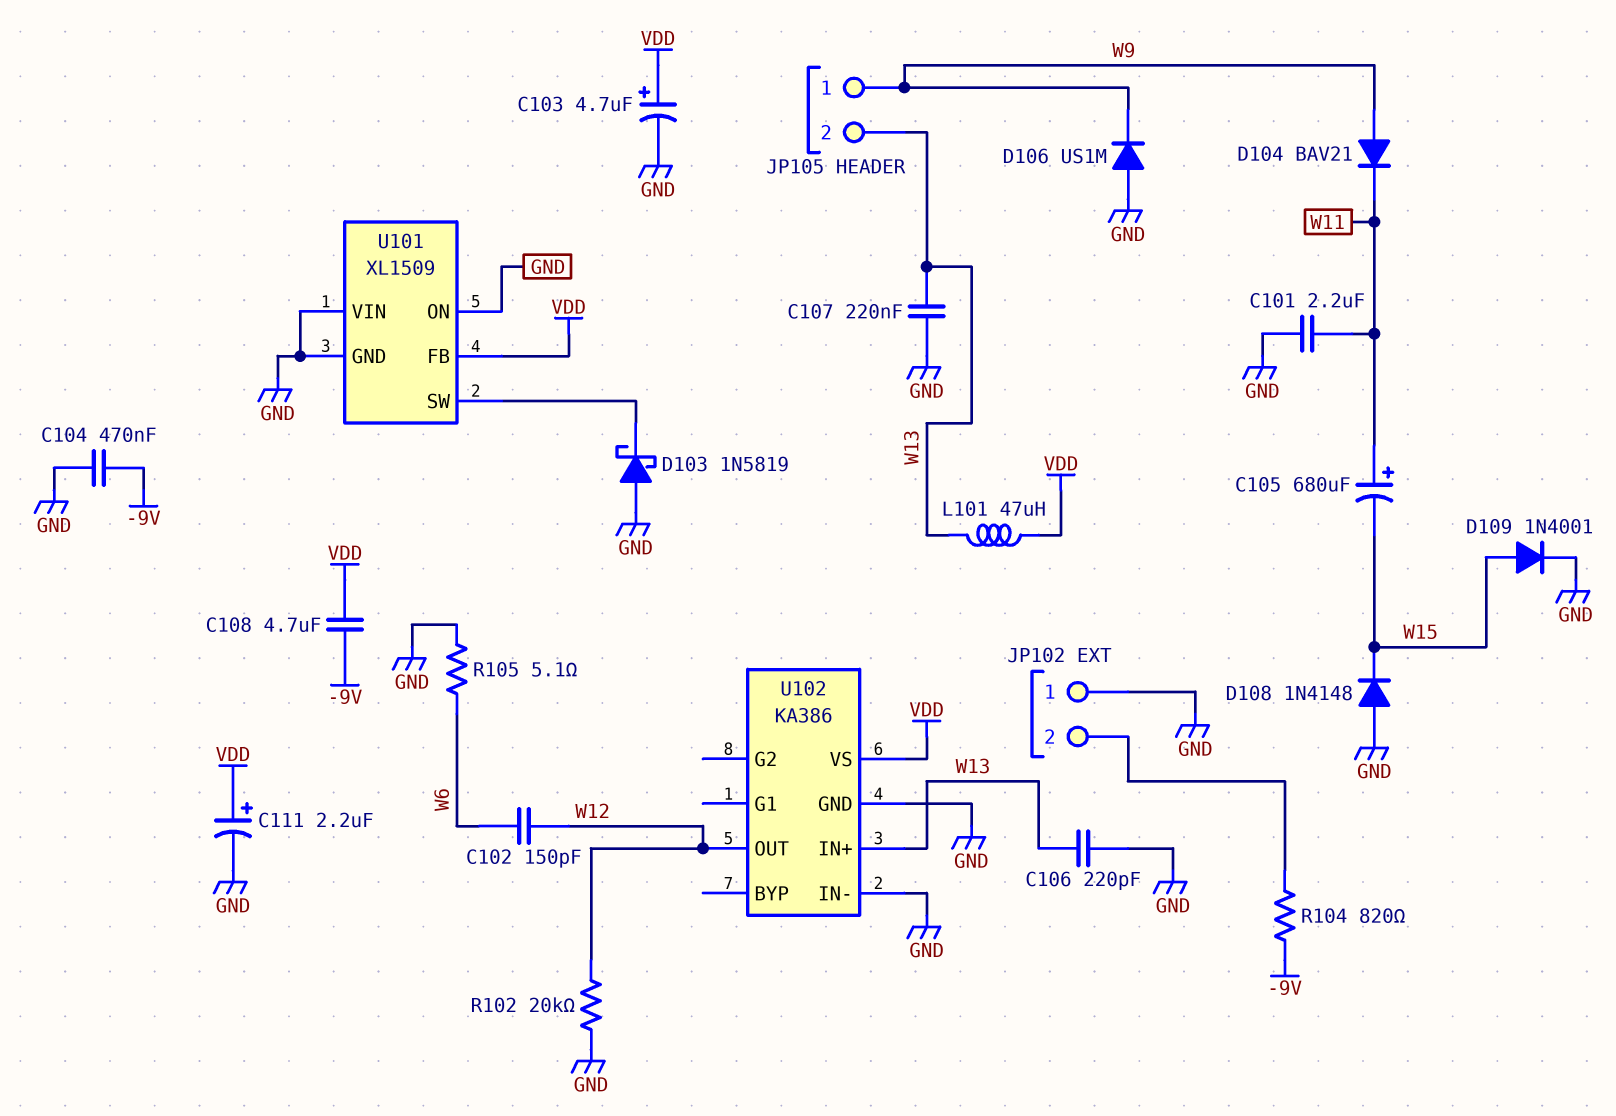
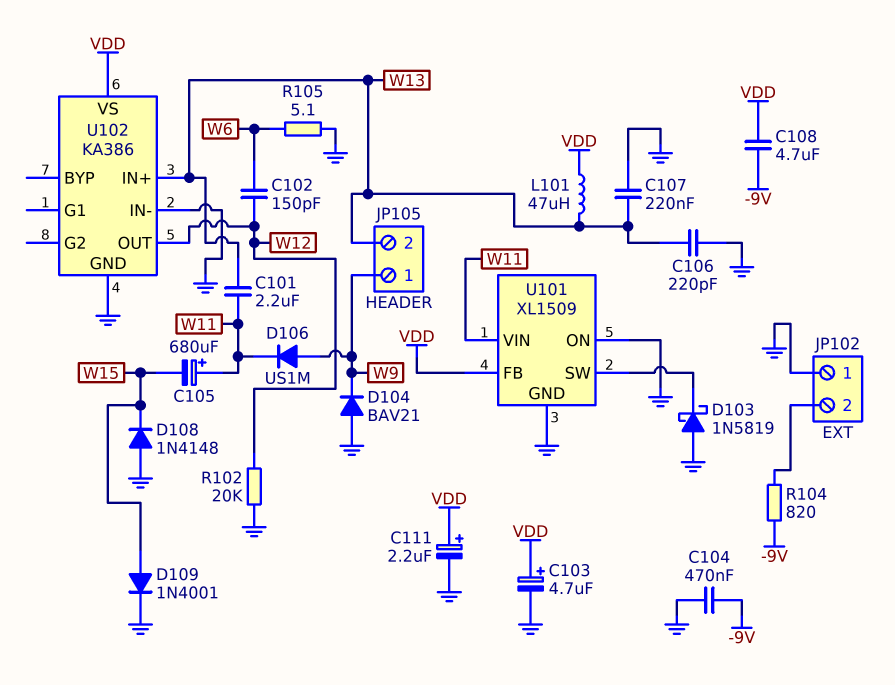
C101: 2.2uF (GND, W11) -> 2.2uF (W11, W13)
D104: diode BAV21 (A W9, K W11) -> diode BAV21 (A GND, K W9)
D106: diode US1M (A GND, K W9) -> diode US1M (A W9, K W11)
U101 pin VIN: GND -> W11

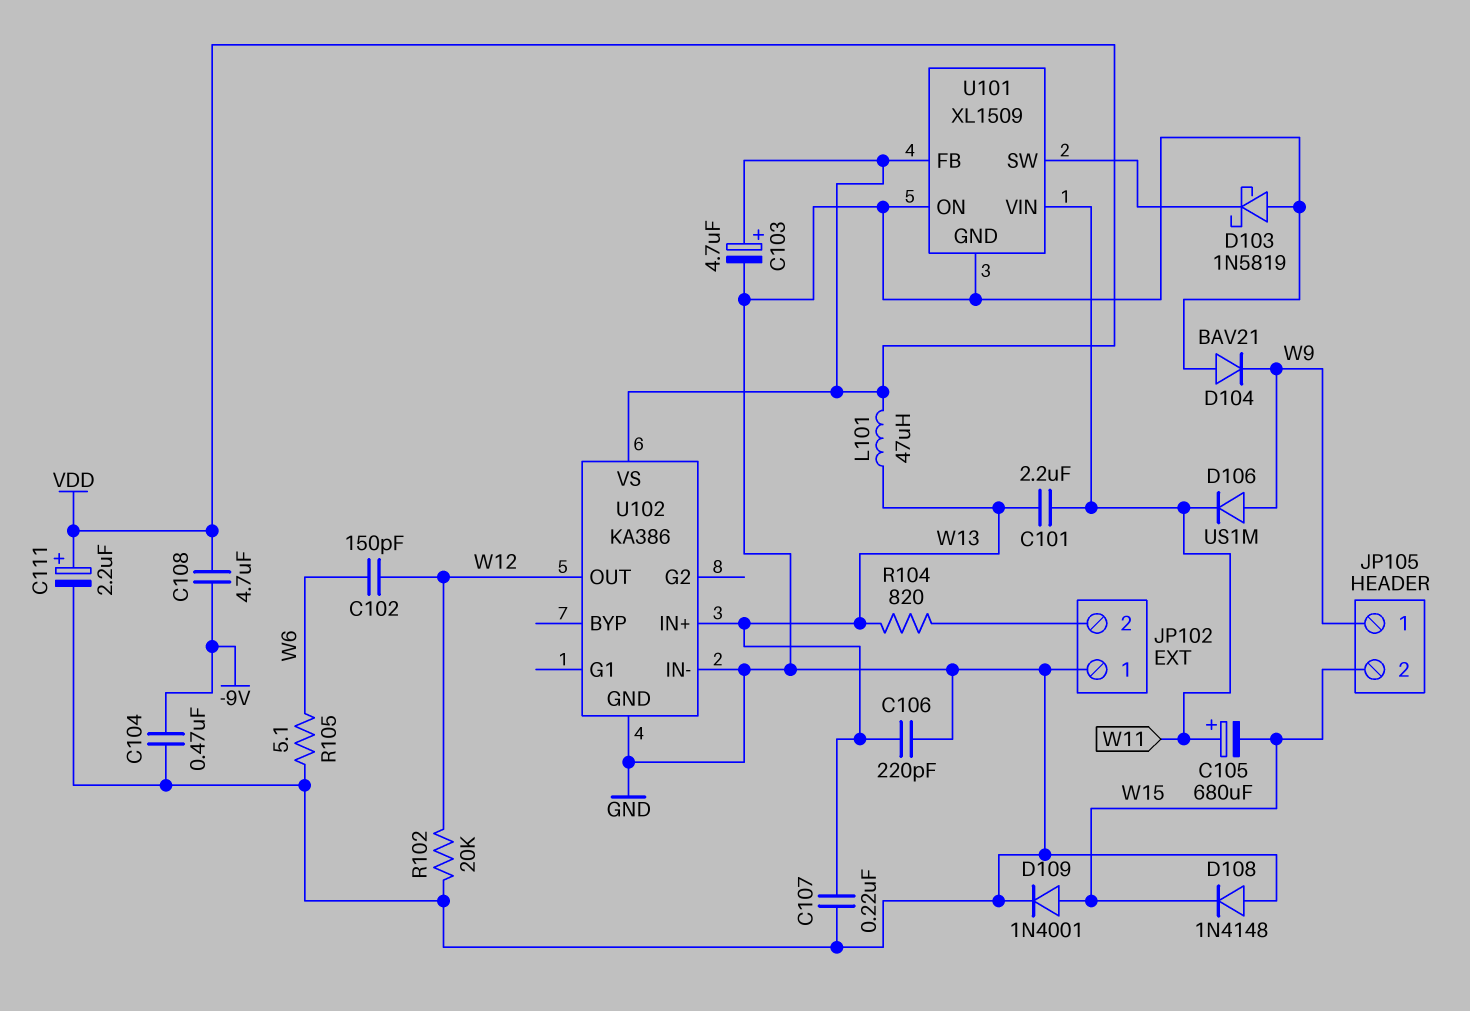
JP105 pin 2: W13 -> W15
R104: 820 (-9V, JP102/2) -> 820 (JP102/2, W13)

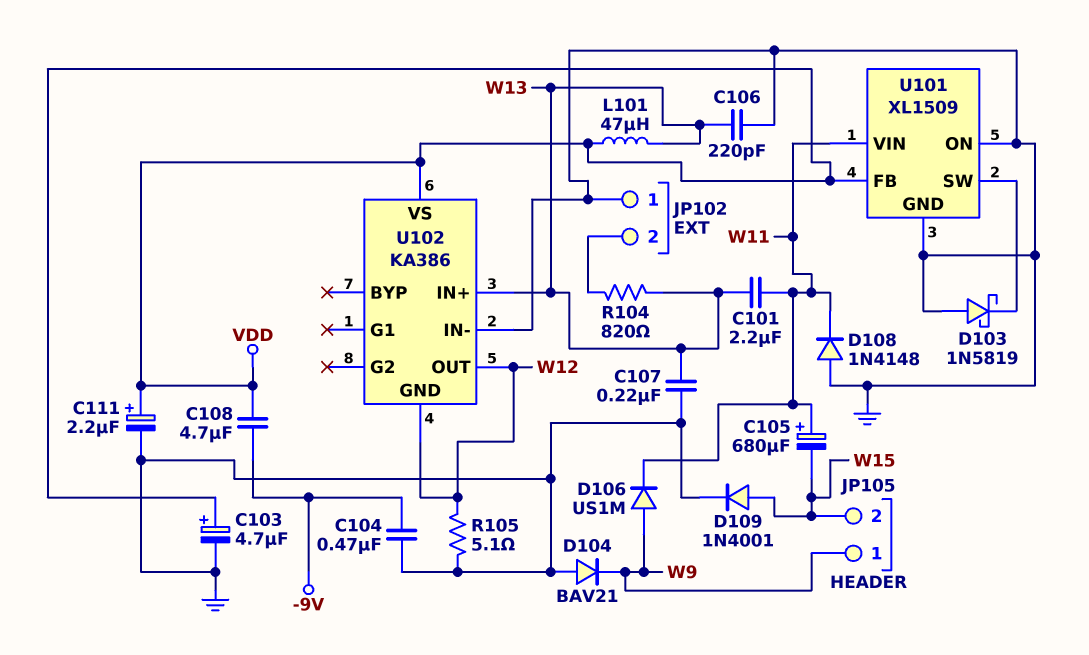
C102: 150pF (W6, W12) -> none
D108: diode 1N4148 (A GND, K W15) -> diode 1N4148 (A GND, K W11)
R102: 20k (GND, W12) -> none
R105: 5.1 (GND, W6) -> 5.1 (GND, W12)
U102 pin GND: GND -> W12

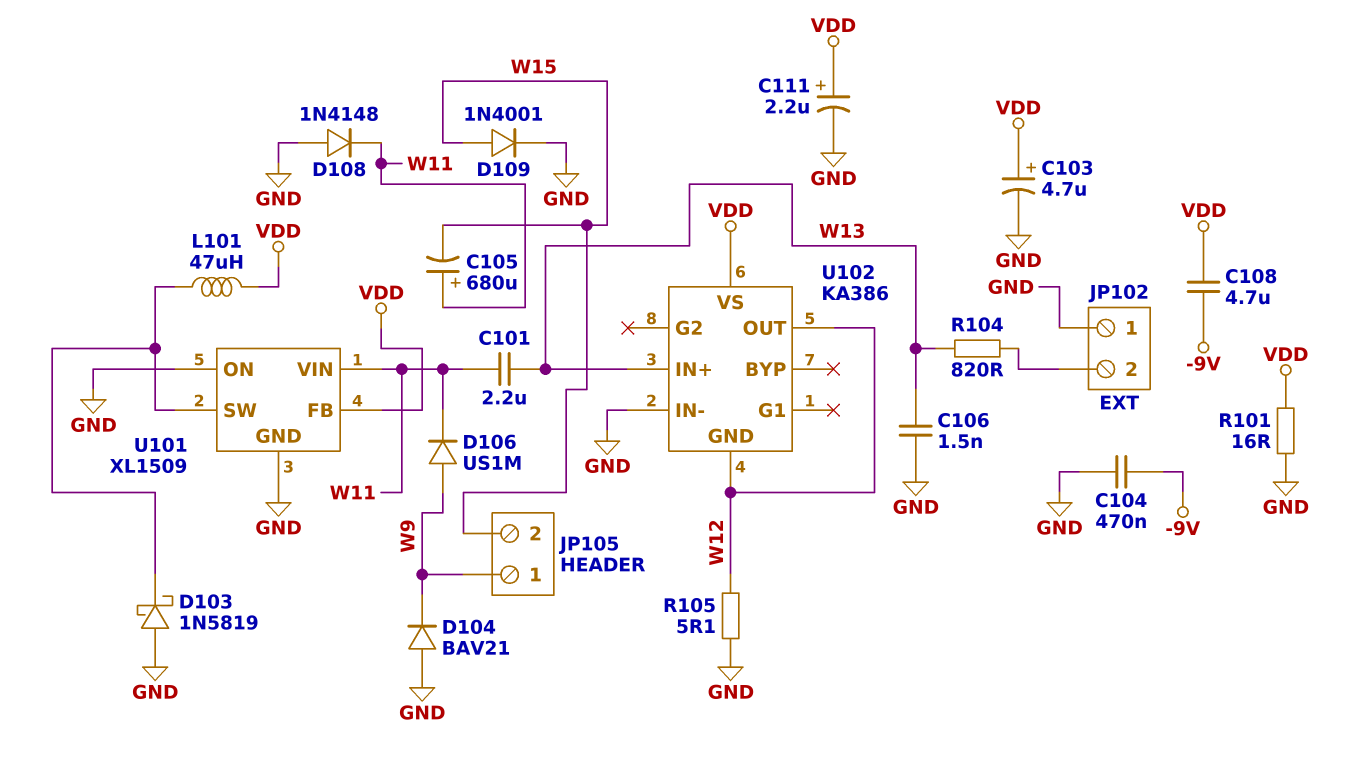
C106: 220pF (GND, W13) -> 1.5nF (GND, W13)
C107: 220nF (GND, W13) -> none
L101: 47uH (VDD, W13) -> 47uH (U101/SW, VDD)
R101: none -> 16 (GND, VDD)

